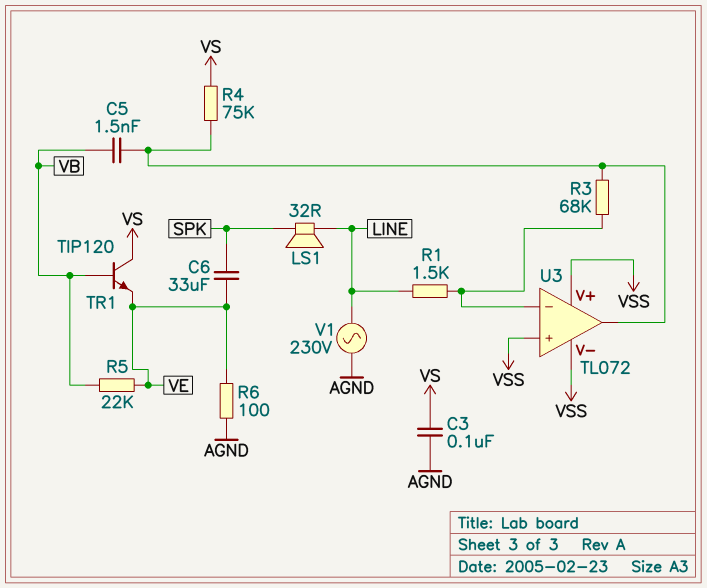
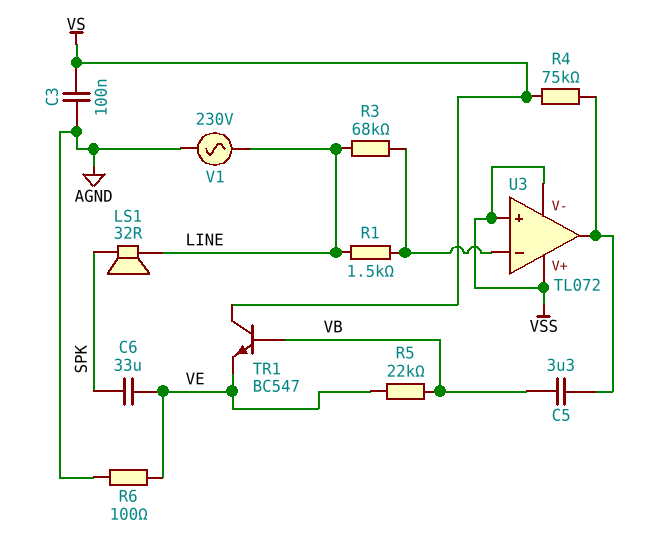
C5: 1.5nF (U3/out, VB) -> 3.3uF (U3/out, VB)
R3: 68k (U3/in-, U3/out) -> 68k (LINE, U3/in-)
TR1: NPN TIP120 (B VB, C VS, E VE) -> NPN BC547 (B VB, C VS, E VE)

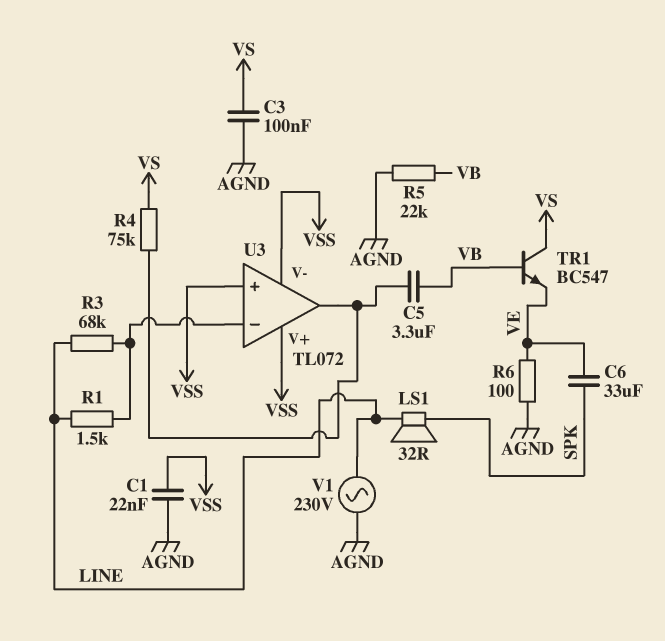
C1: none -> 22nF (AGND, VSS)
R5: 22k (VB, VE) -> 22k (AGND, VB)

